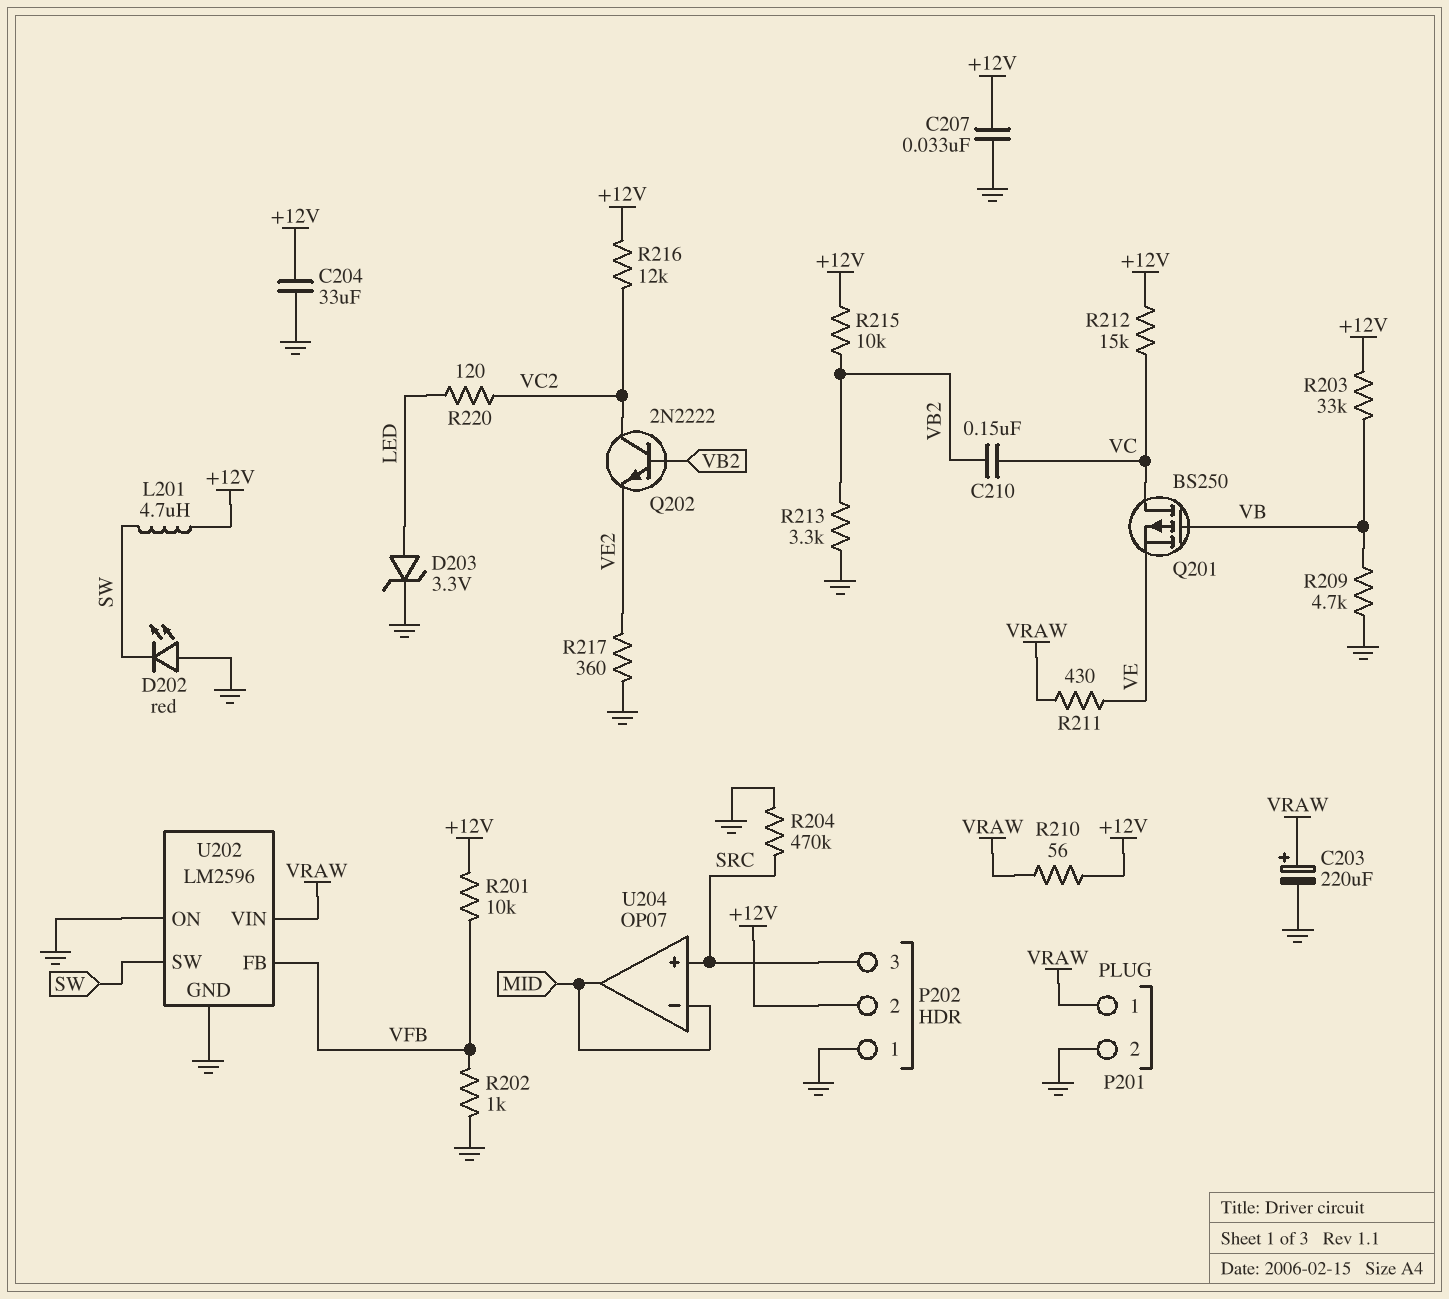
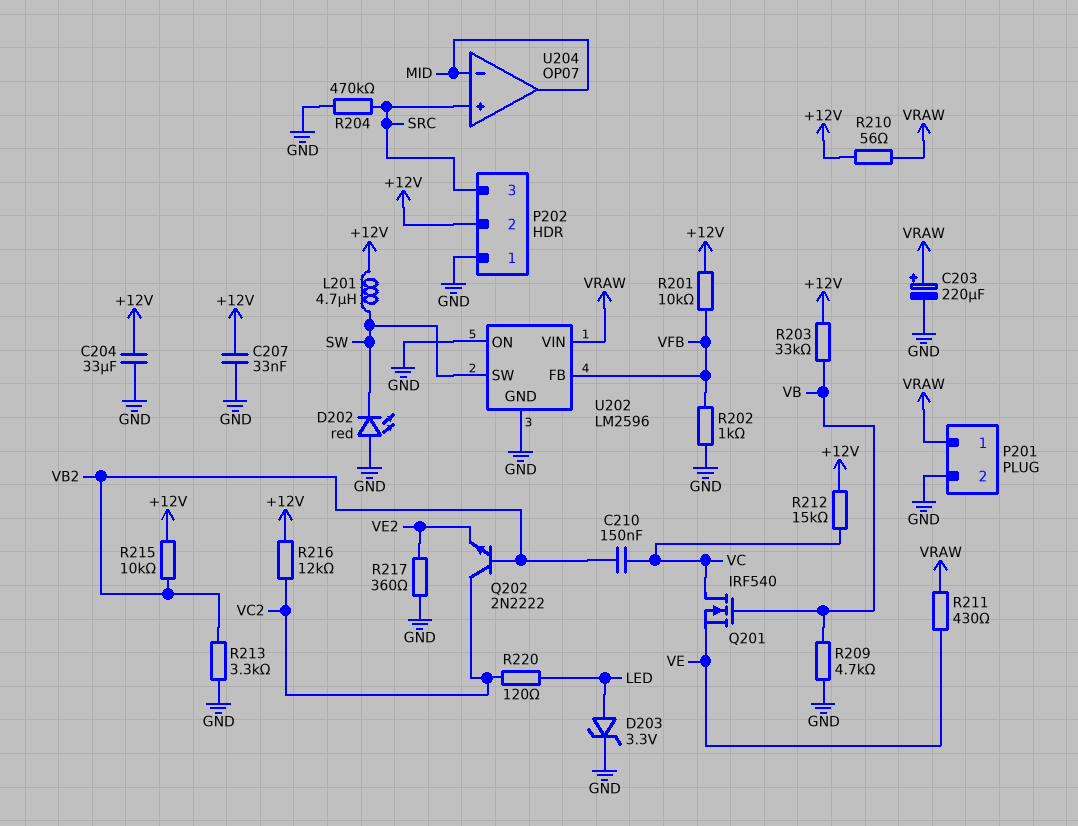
Q201: PMOS BS250 (G VB, D VC, S VE) -> NMOS IRF540 (G VB, D VC, S VE)

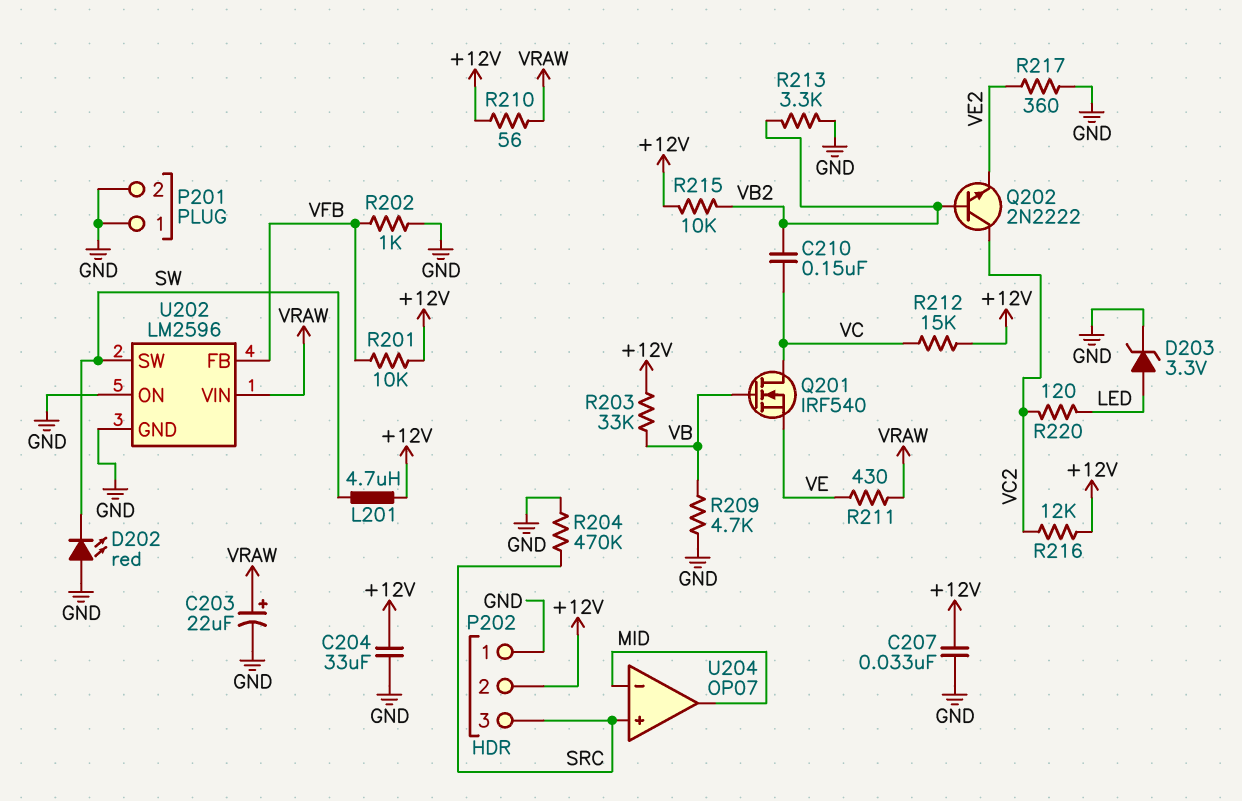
C203: 220uF (plus VRAW, minus GND) -> 22uF (plus VRAW, minus GND)
P201 pin 1: VRAW -> GND

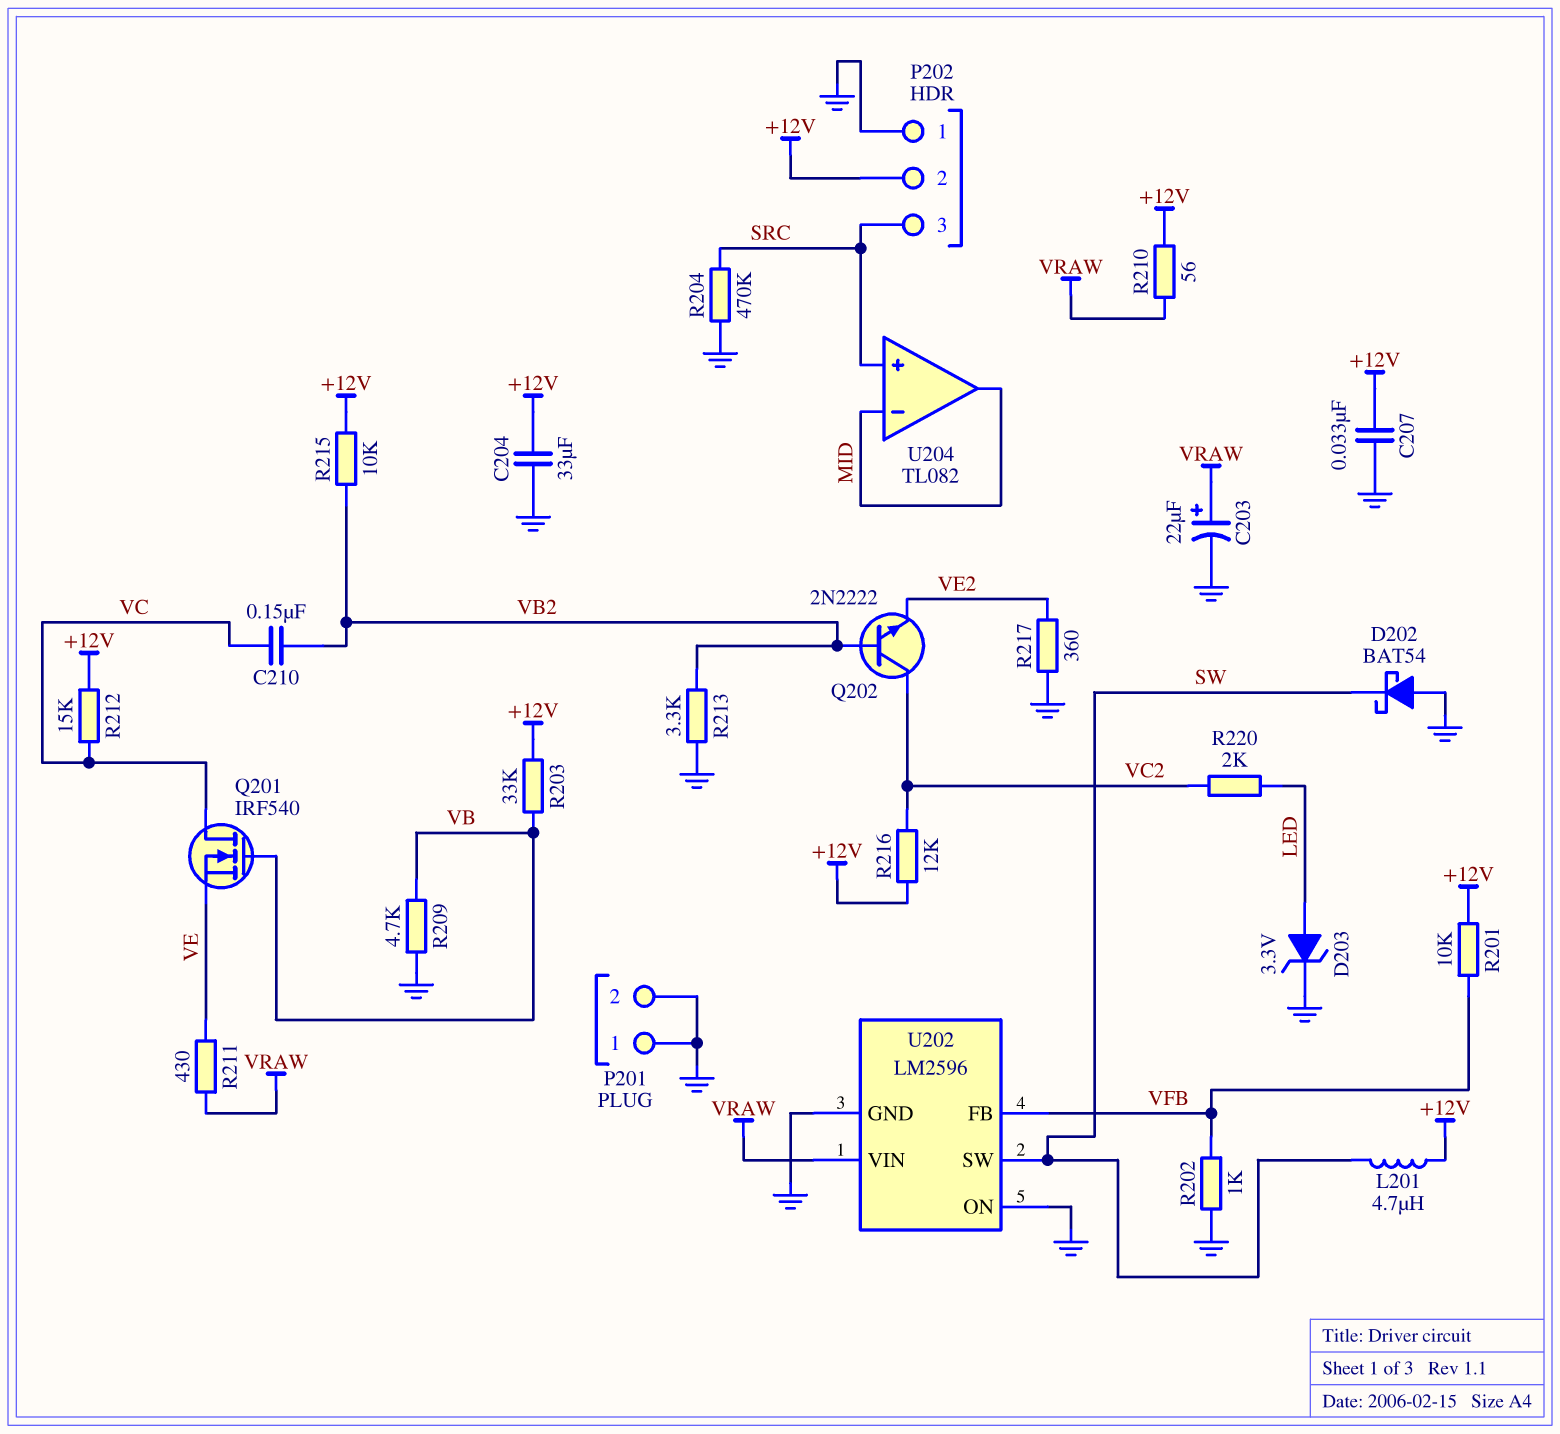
D202: LED red (A GND, K SW) -> schottky BAT54 (A GND, K SW)
R220: 120 (LED, VC2) -> 2k (LED, VC2)
U204: OP07 -> TL082

